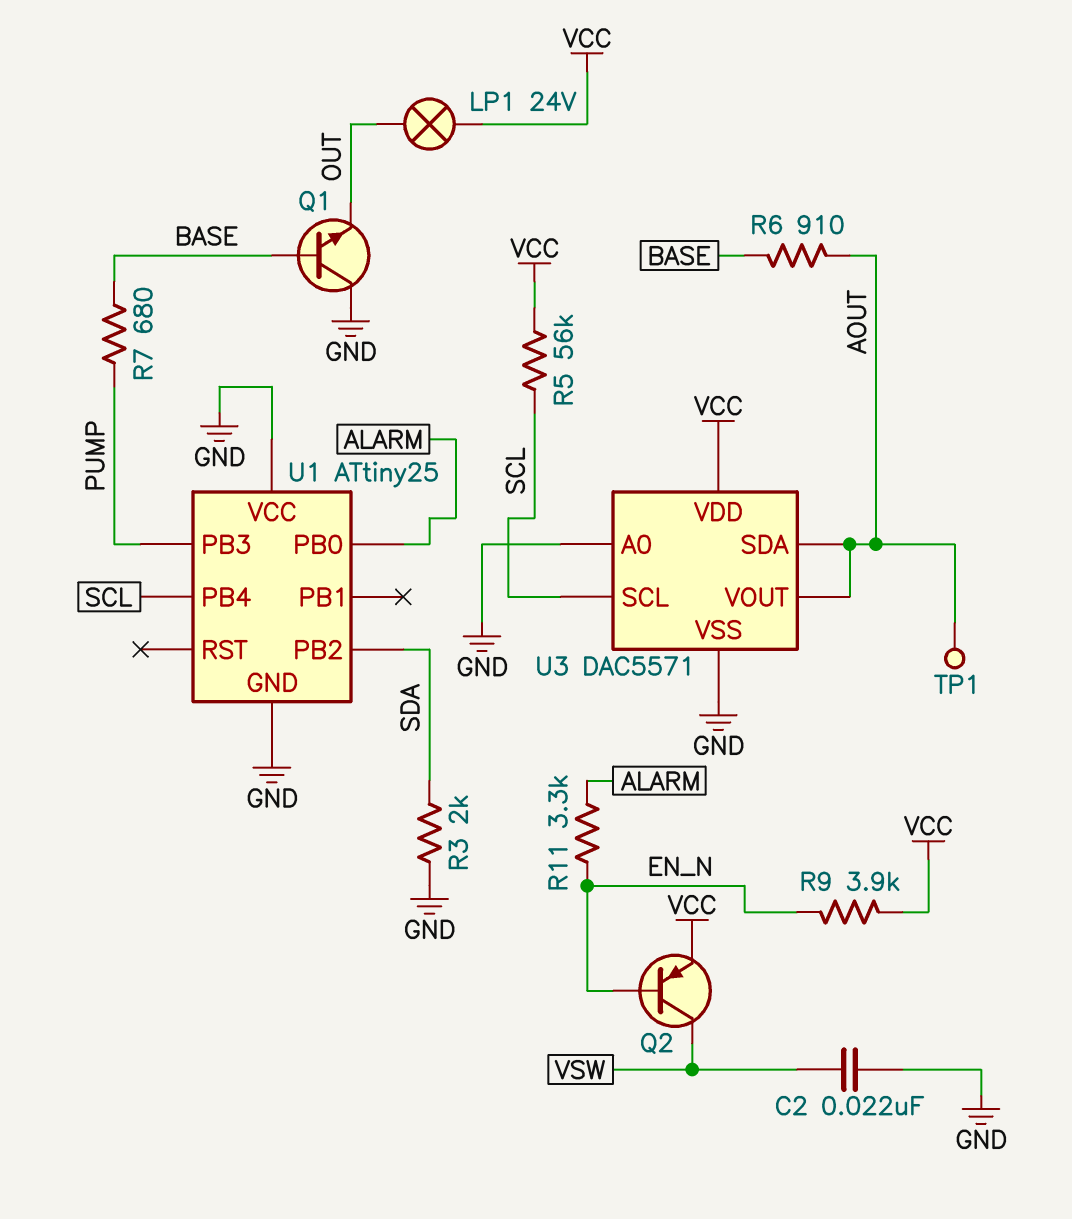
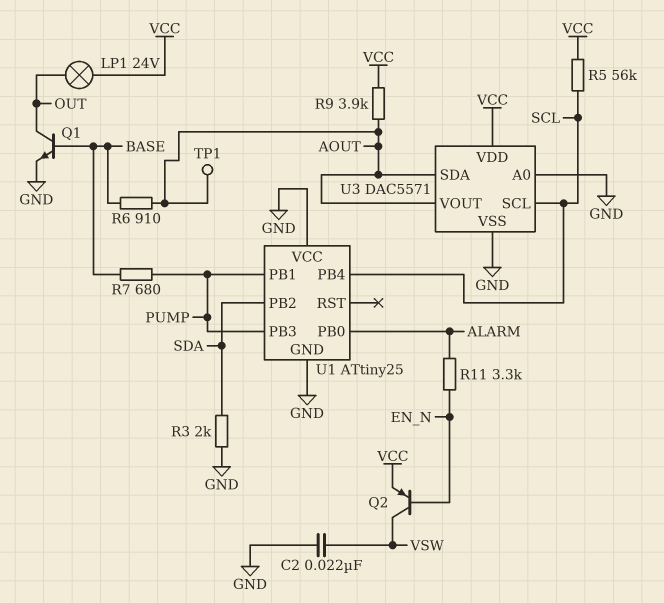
Q1: NPN (B BASE, C GND, E OUT) -> NPN (B BASE, C OUT, E GND)
R9: 3.9k (EN_N, VCC) -> 3.9k (AOUT, VCC)
U1 pin PB1: none -> PUMP

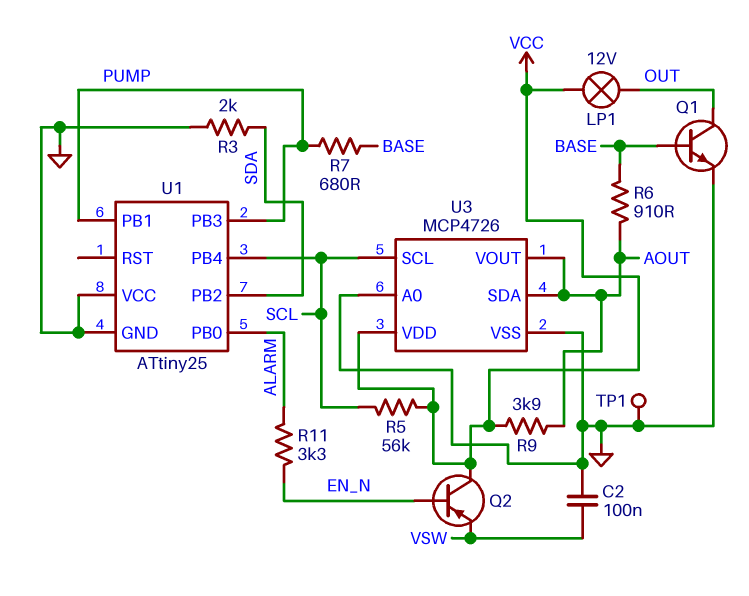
C2: 22nF (GND, VSW) -> 100nF (GND, VSW)
LP1: lamp 24V (OUT, VCC) -> lamp 12V (OUT, VCC)
Q2: PNP (B EN_N, C VSW, E VCC) -> PNP (B EN_N, C VCC, E VSW)
TP1: test point (AOUT) -> test point (GND)
U3: DAC5571 -> MCP4726

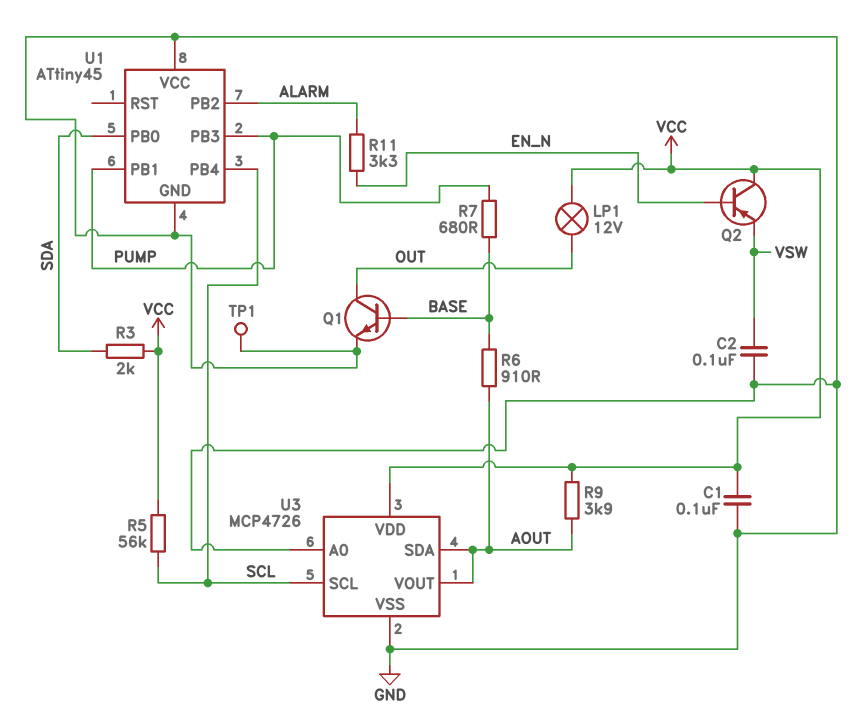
C1: none -> 100nF (GND, VCC)
R3: 2k (GND, SDA) -> 2k (SDA, VCC)
U1: ATtiny25 -> ATtiny45
U1 pin PB0: ALARM -> SDA
U1 pin PB2: SDA -> ALARM

